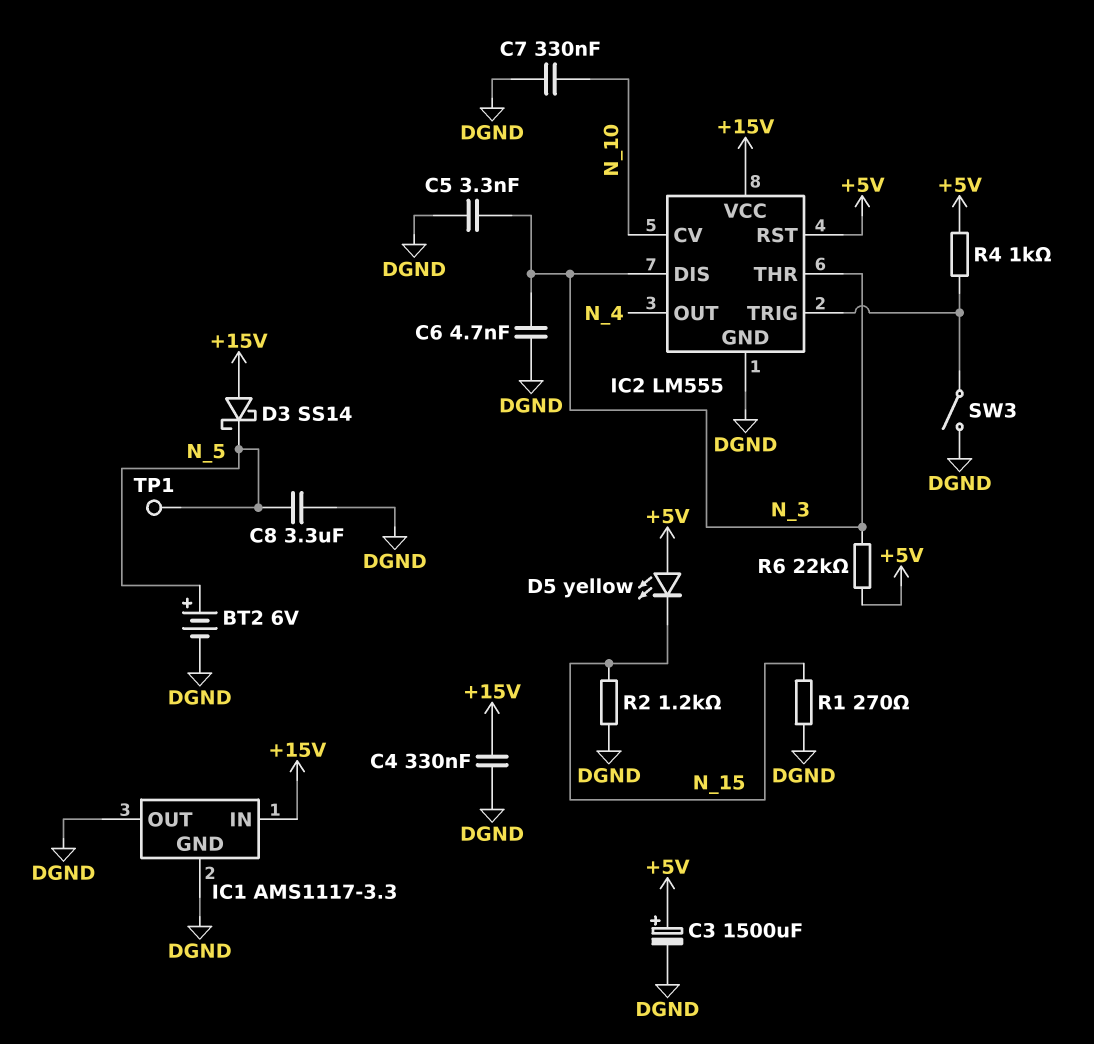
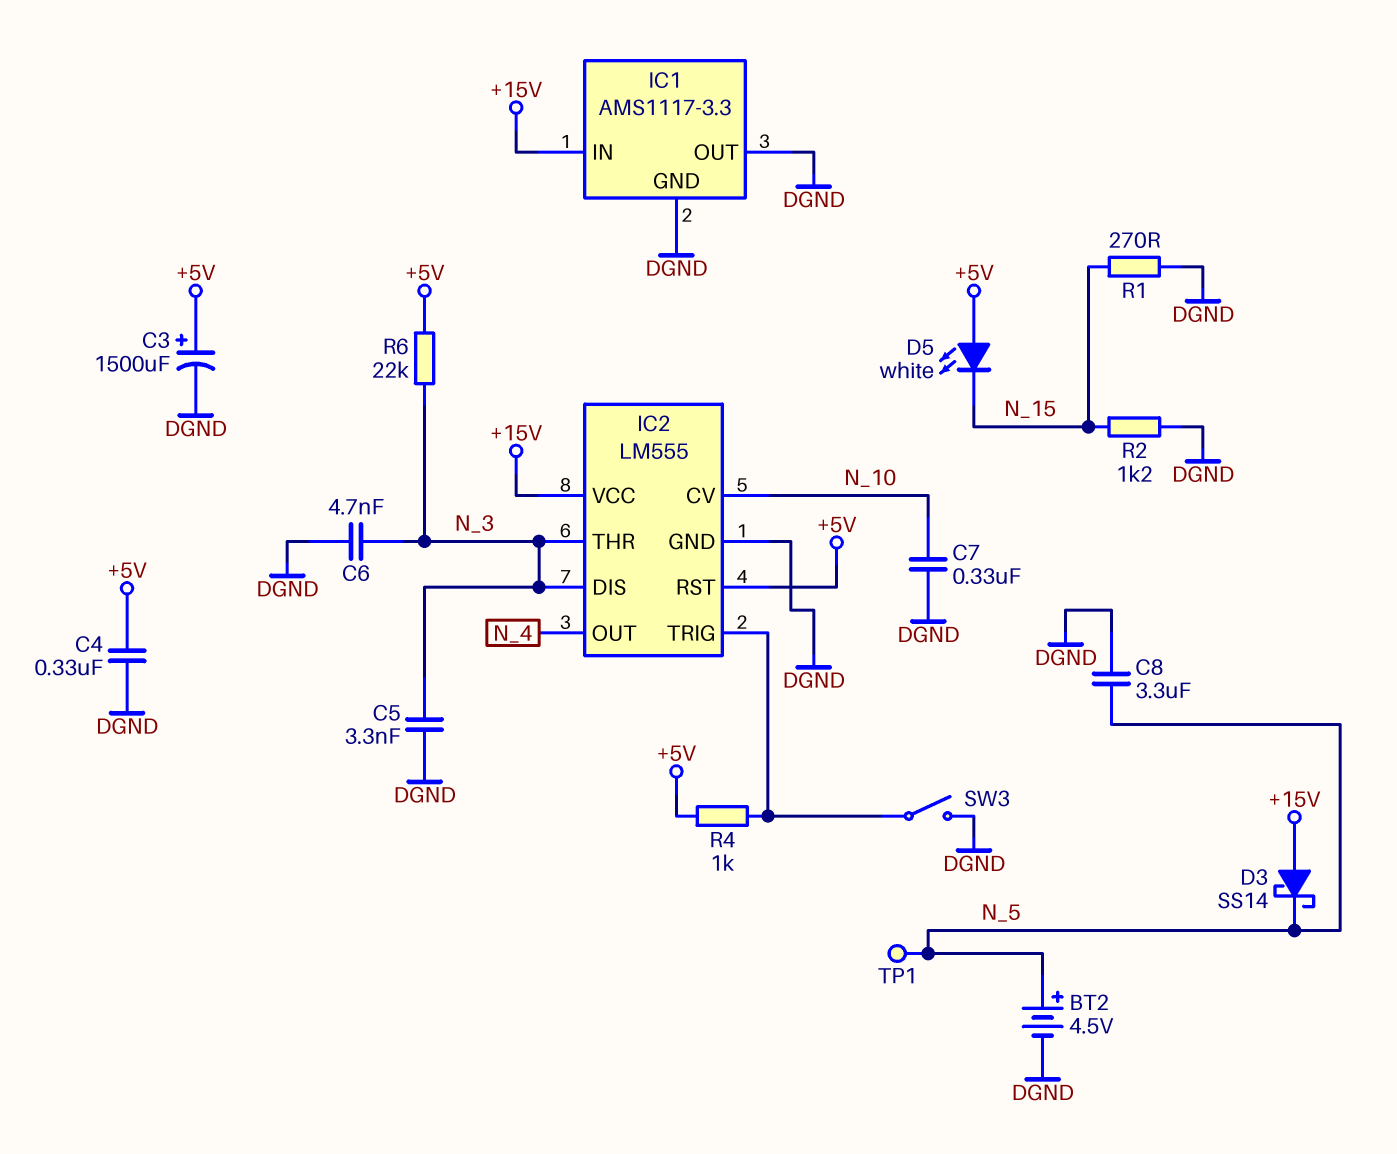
BT2: 6V (plus N_5, minus DGND) -> 4.5V (plus N_5, minus DGND)
C4: 330nF (+15V, DGND) -> 330nF (+5V, DGND)
D5: LED yellow (A +5V, K N_15) -> LED white (A +5V, K N_15)

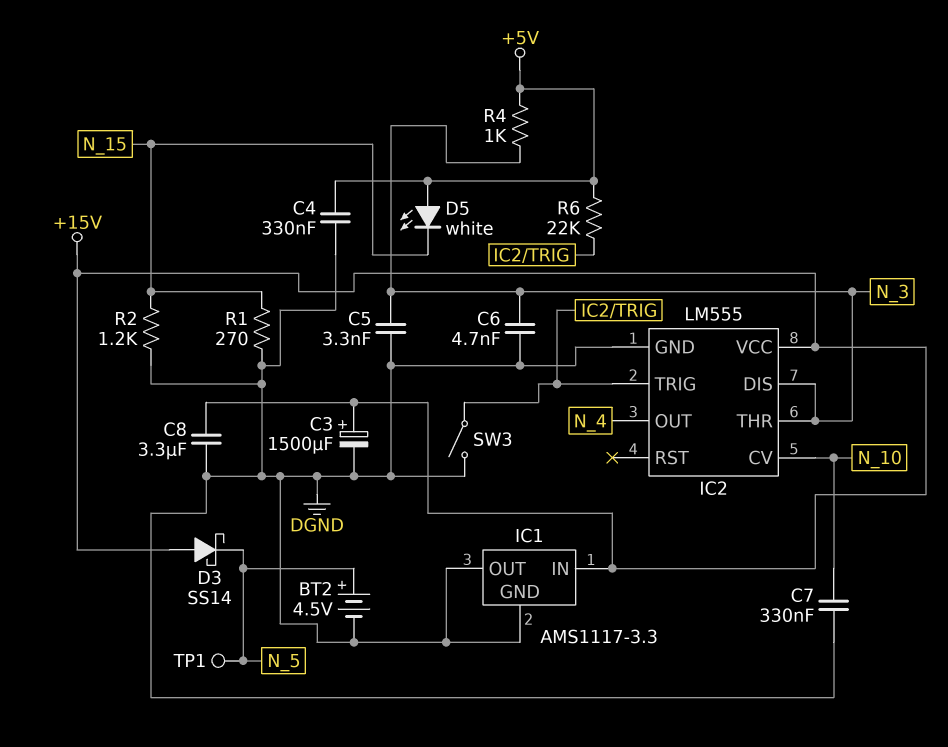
C3: 1500uF (plus +5V, minus DGND) -> 1500uF (plus +15V, minus DGND)
C8: 3.3uF (DGND, N_5) -> 3.3uF (+15V, DGND)
IC2 pin RST: +5V -> none
R4: 1k (+5V, IC2/TRIG) -> 1k (+5V, N_3)
R6: 22k (+5V, N_3) -> 22k (+5V, IC2/TRIG)

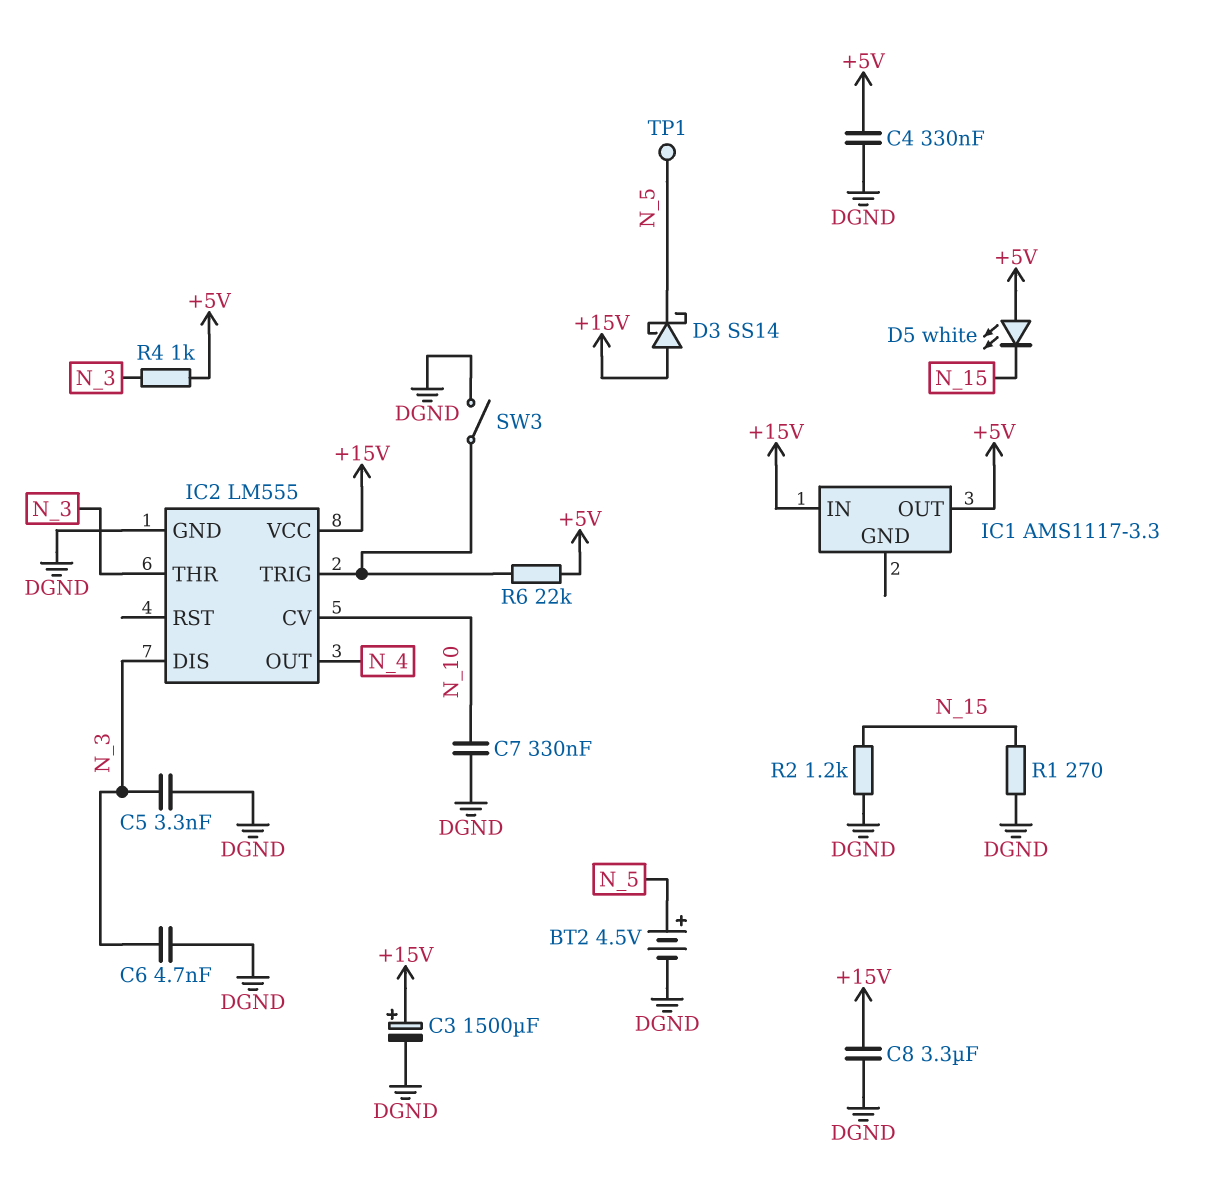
IC1 pin GND: DGND -> none
IC1 pin OUT: DGND -> +5V

